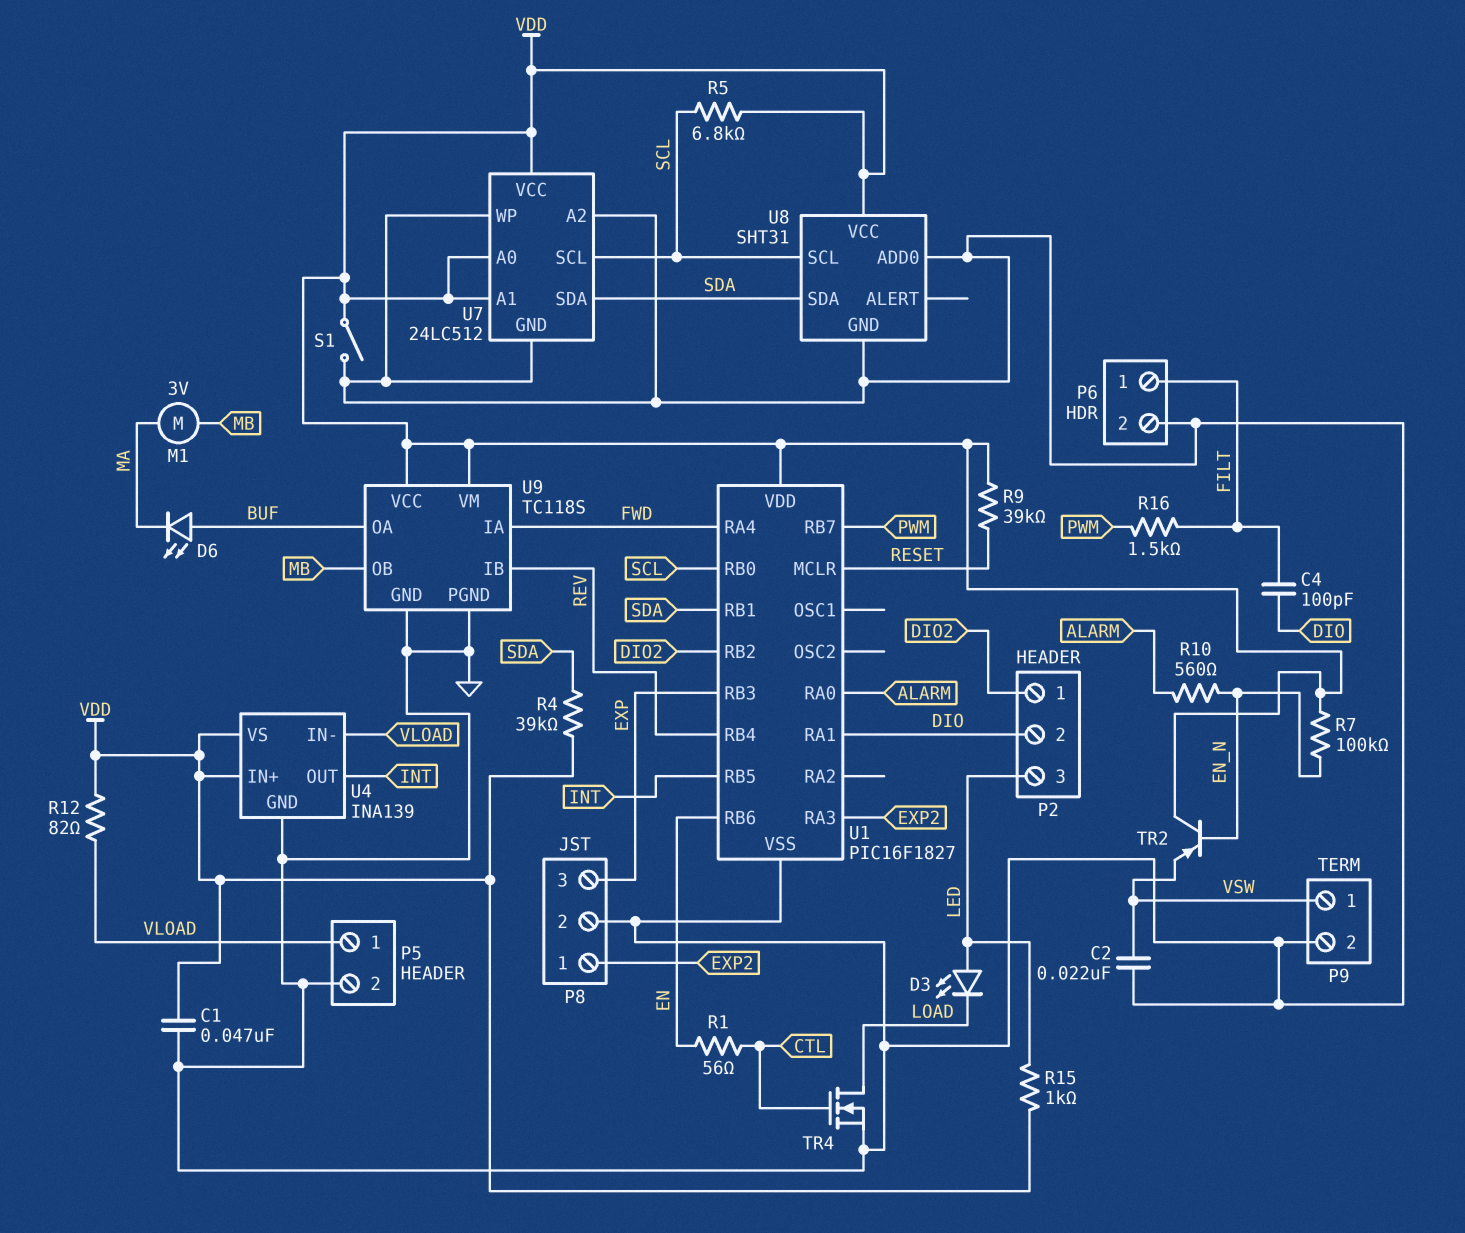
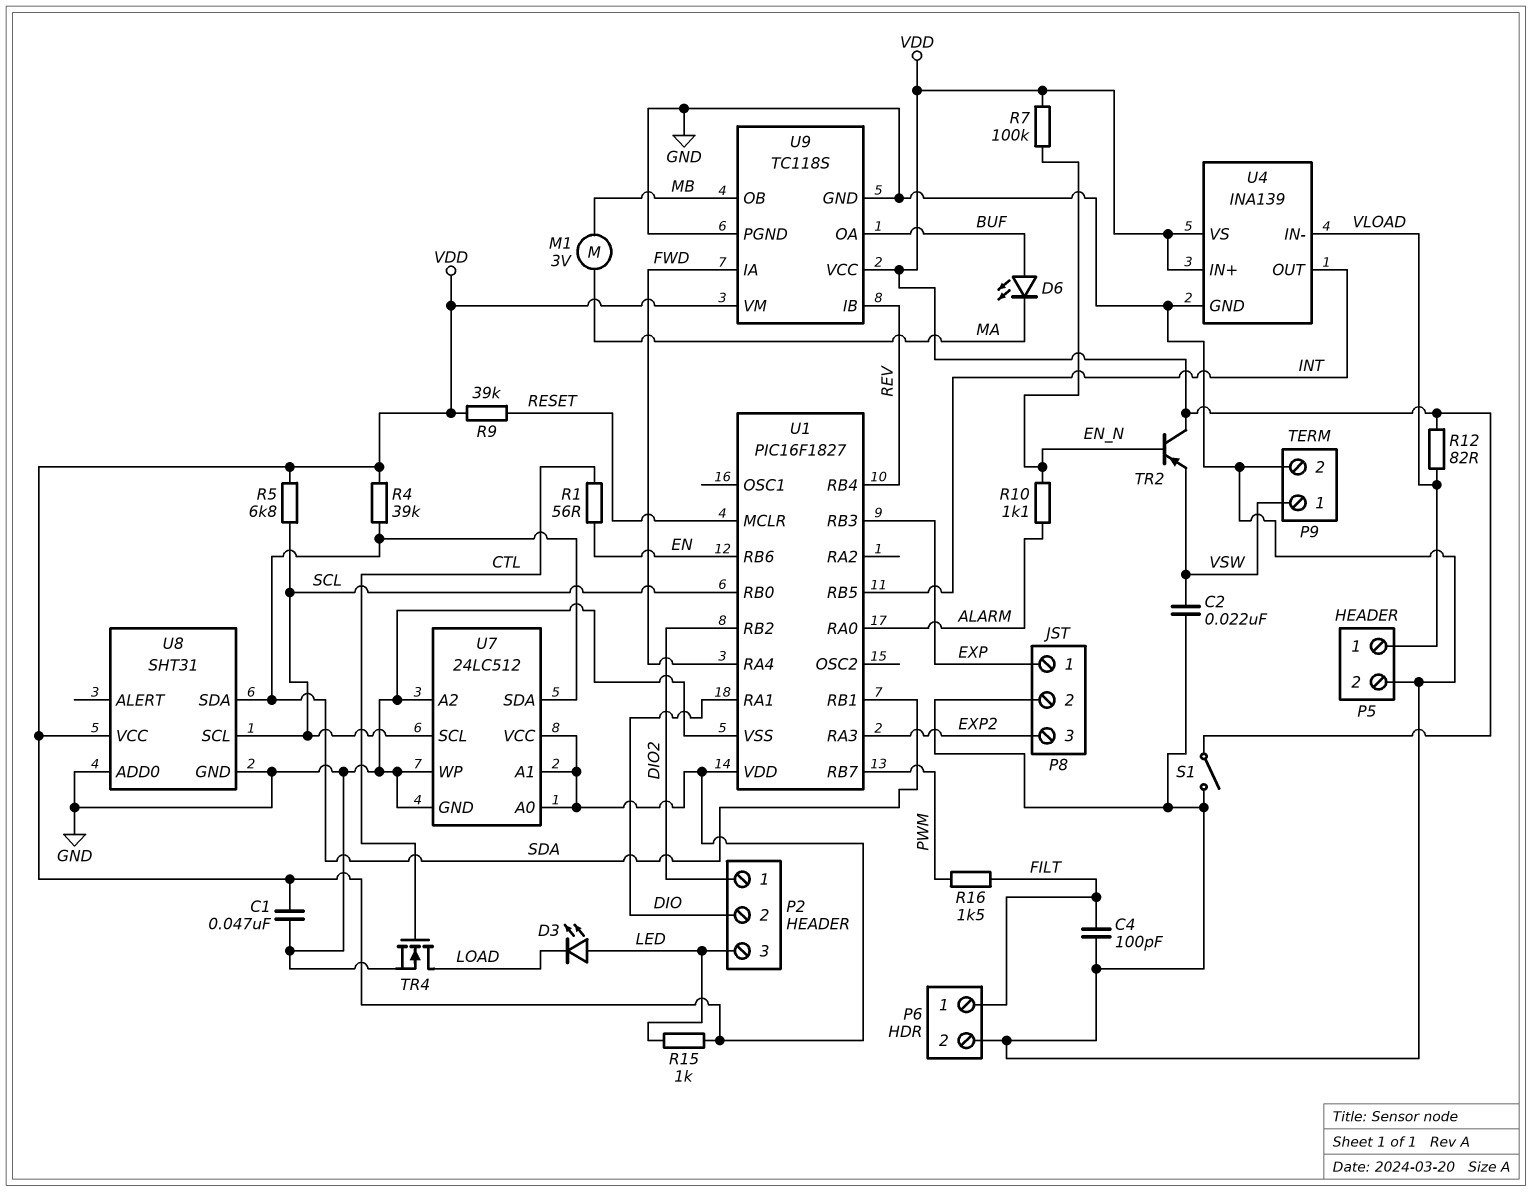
C4: 100pF (DIO, FILT) -> 100pF (FILT, GND)
P8 pin 1: EXP2 -> EXP
P8 pin 3: EXP -> EXP2
R10: 560 (ALARM, EN_N) -> 1.1k (ALARM, EN_N)

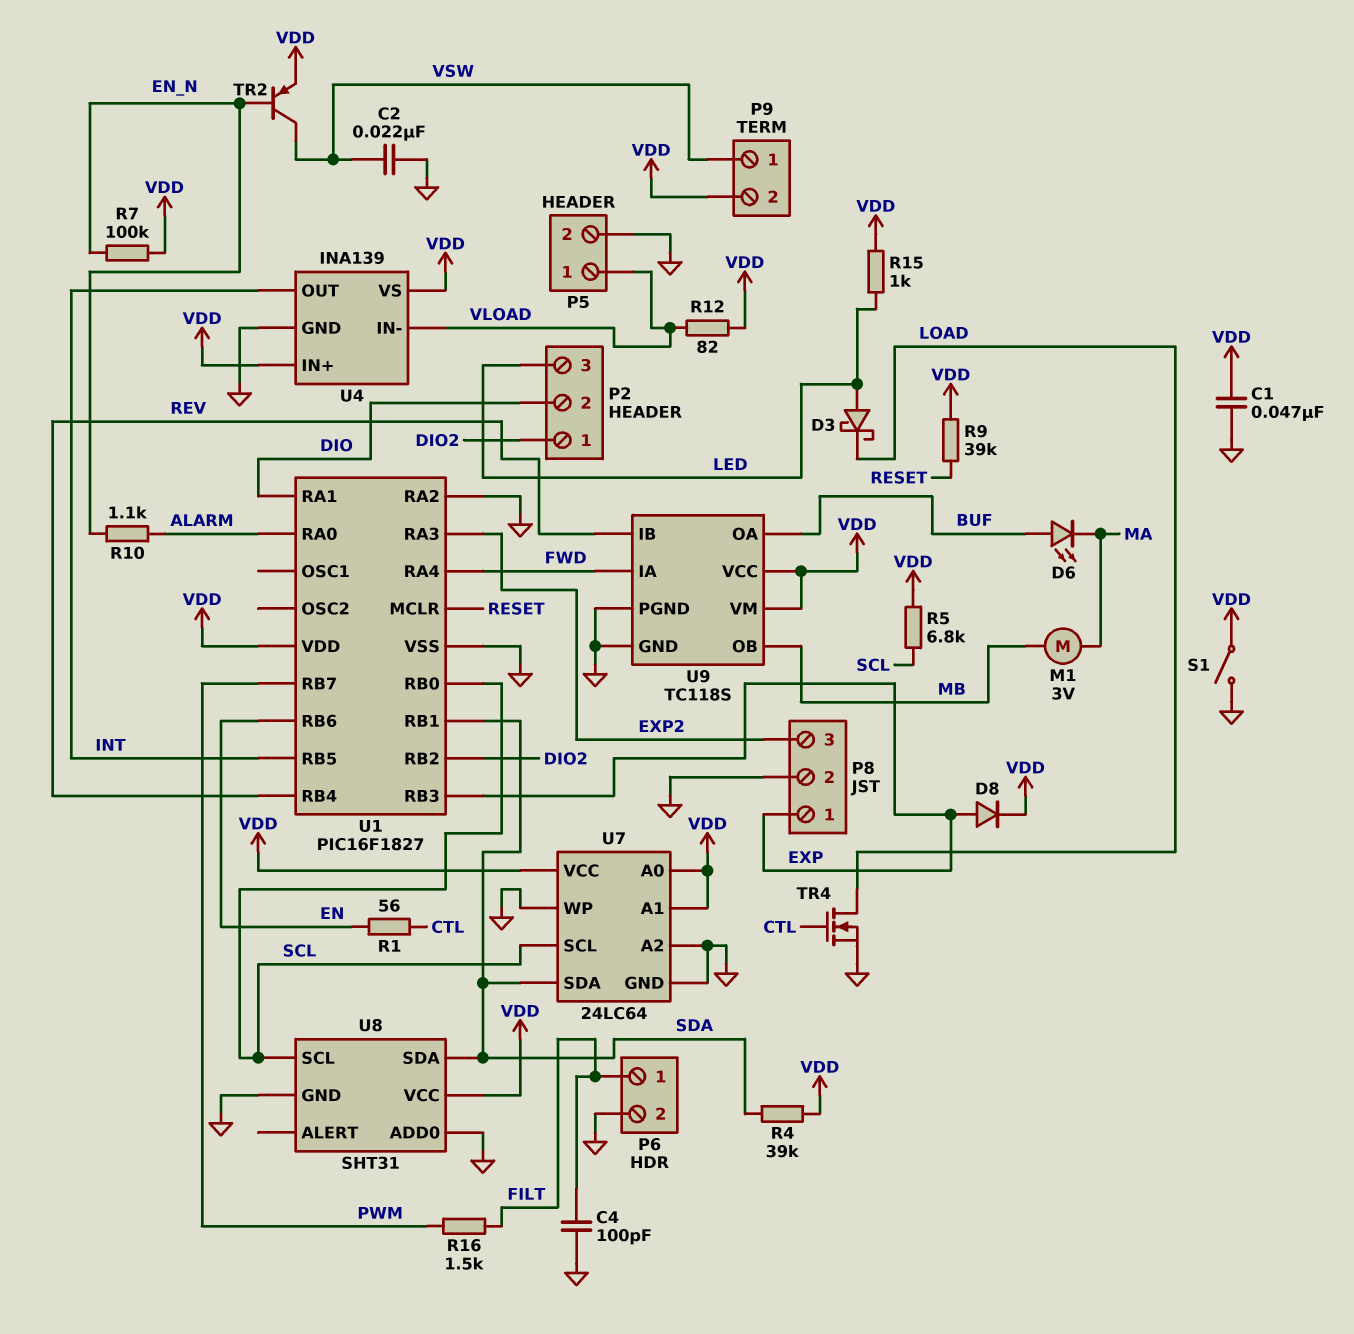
D3: LED (A LED, K LOAD) -> schottky (A LED, K LOAD)
D8: none -> diode (A EXP, K VDD)
P9 pin 2: GND -> VDD
TR2: PNP (B EN_N, C VDD, E VSW) -> PNP (B EN_N, C VSW, E VDD)
U1 pin RA2: none -> GND
U7: 24LC512 -> 24LC64

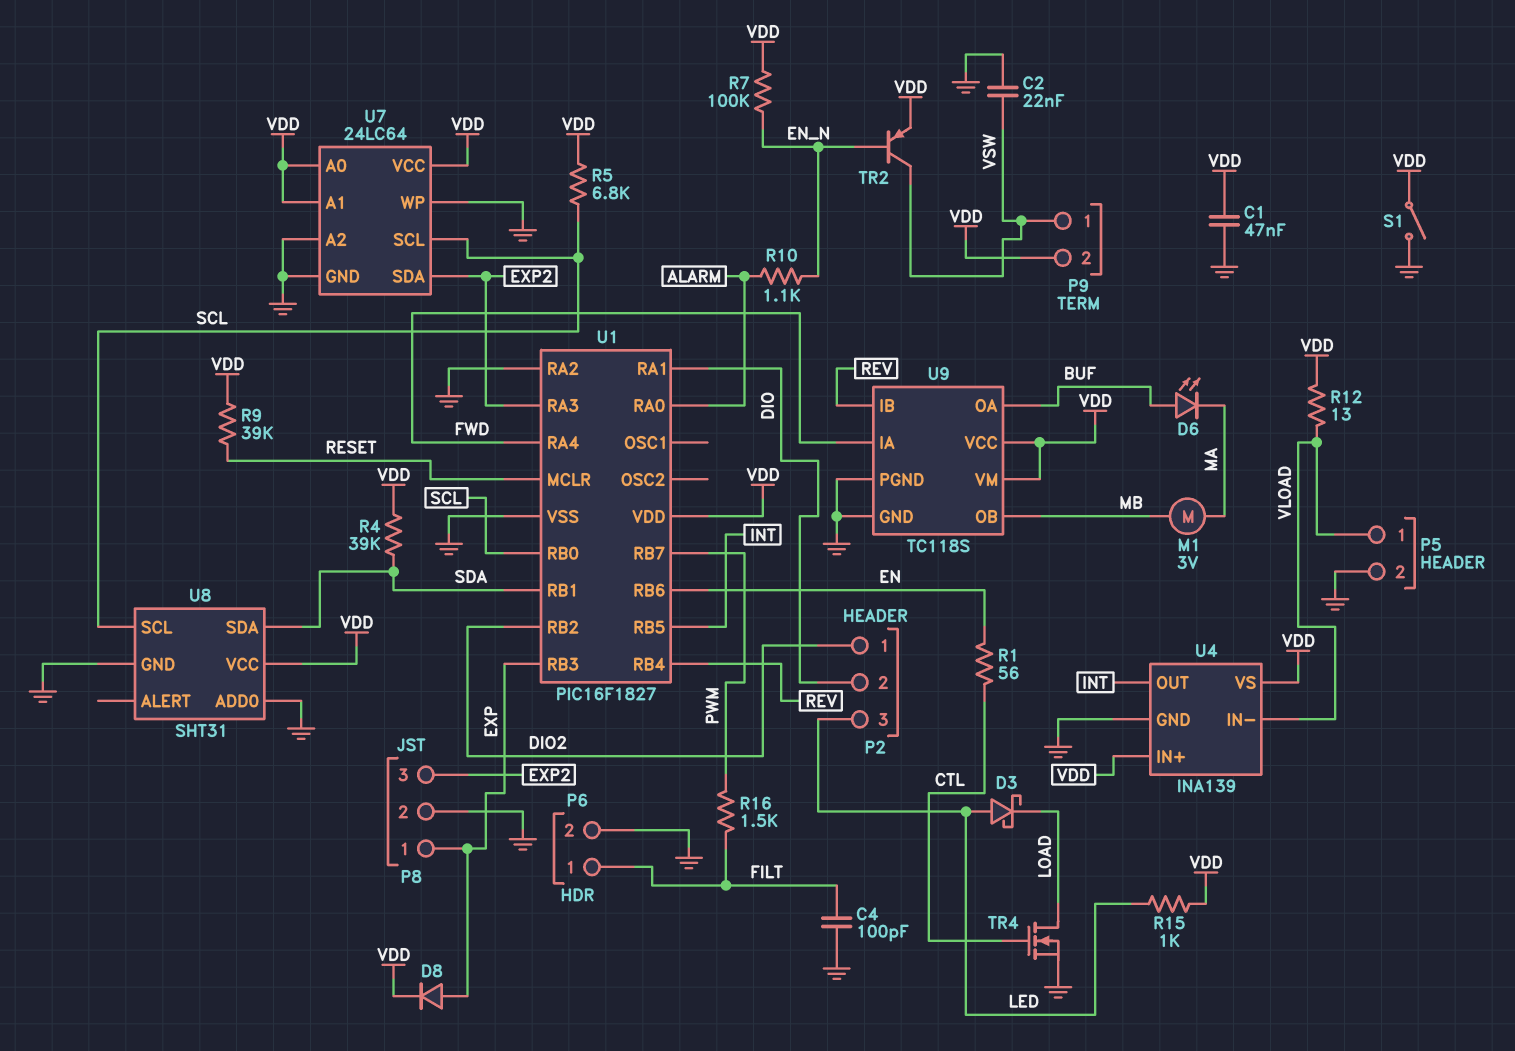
R12: 82 (VDD, VLOAD) -> 13 (VDD, VLOAD)
U7 pin SDA: SDA -> EXP2

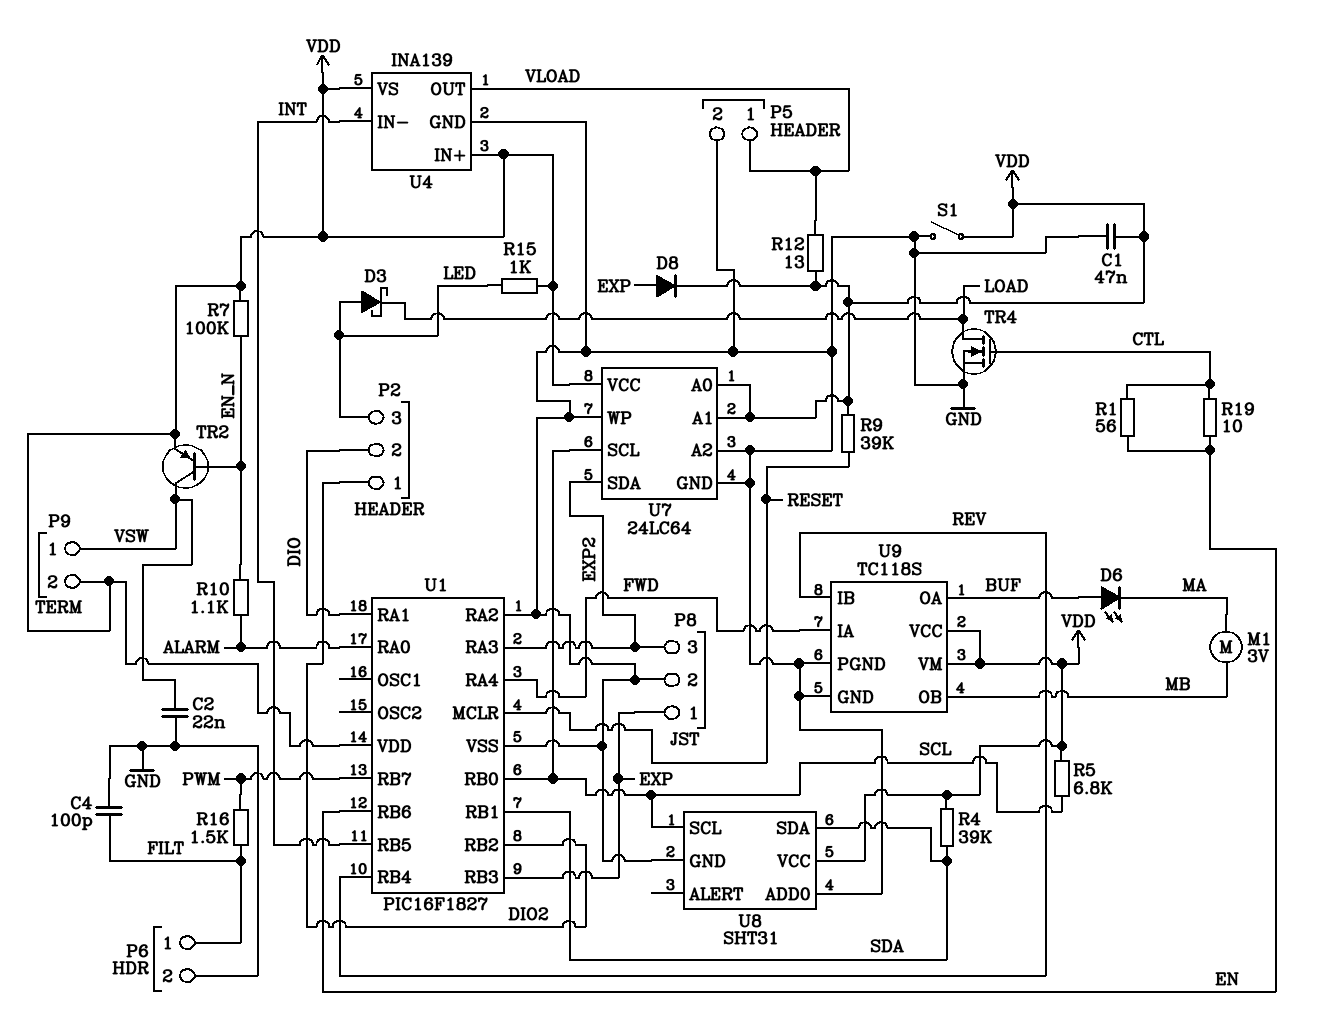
R19: none -> 10 (CTL, EN)
U4 pin IN-: VLOAD -> INT
U4 pin OUT: INT -> VLOAD

